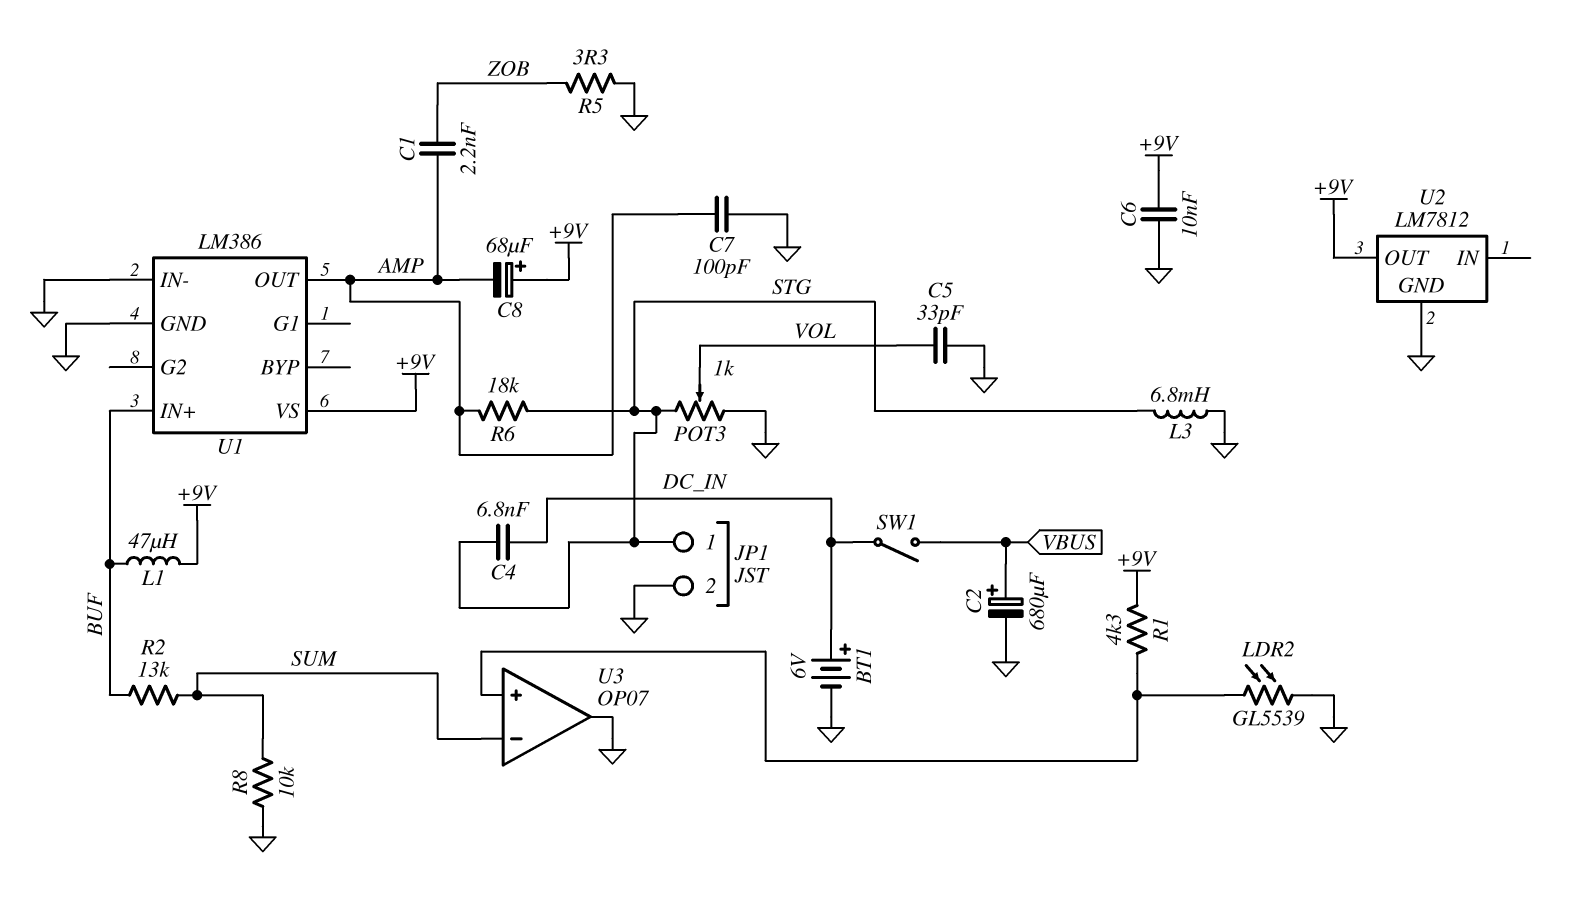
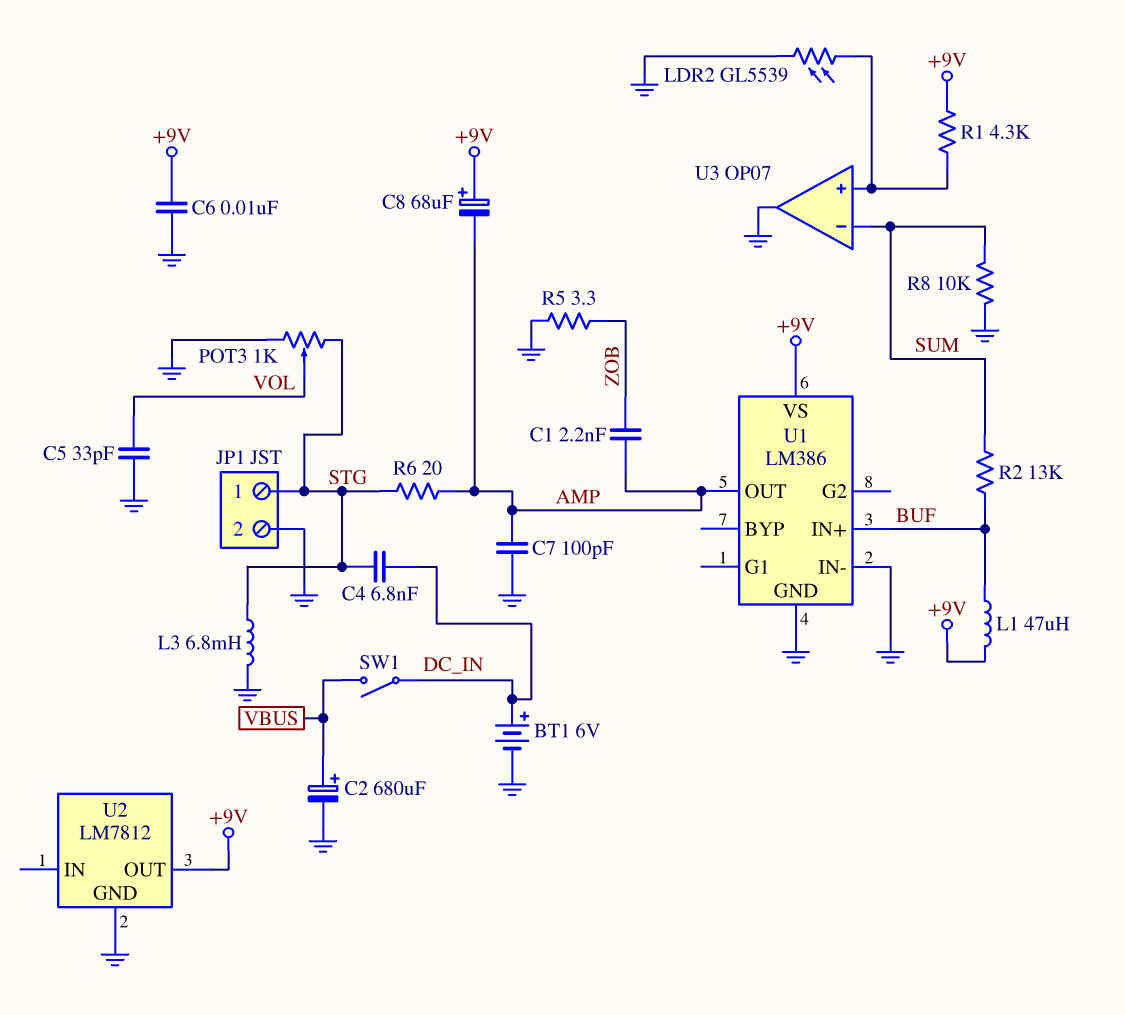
R6: 18k (AMP, STG) -> 20 (AMP, STG)

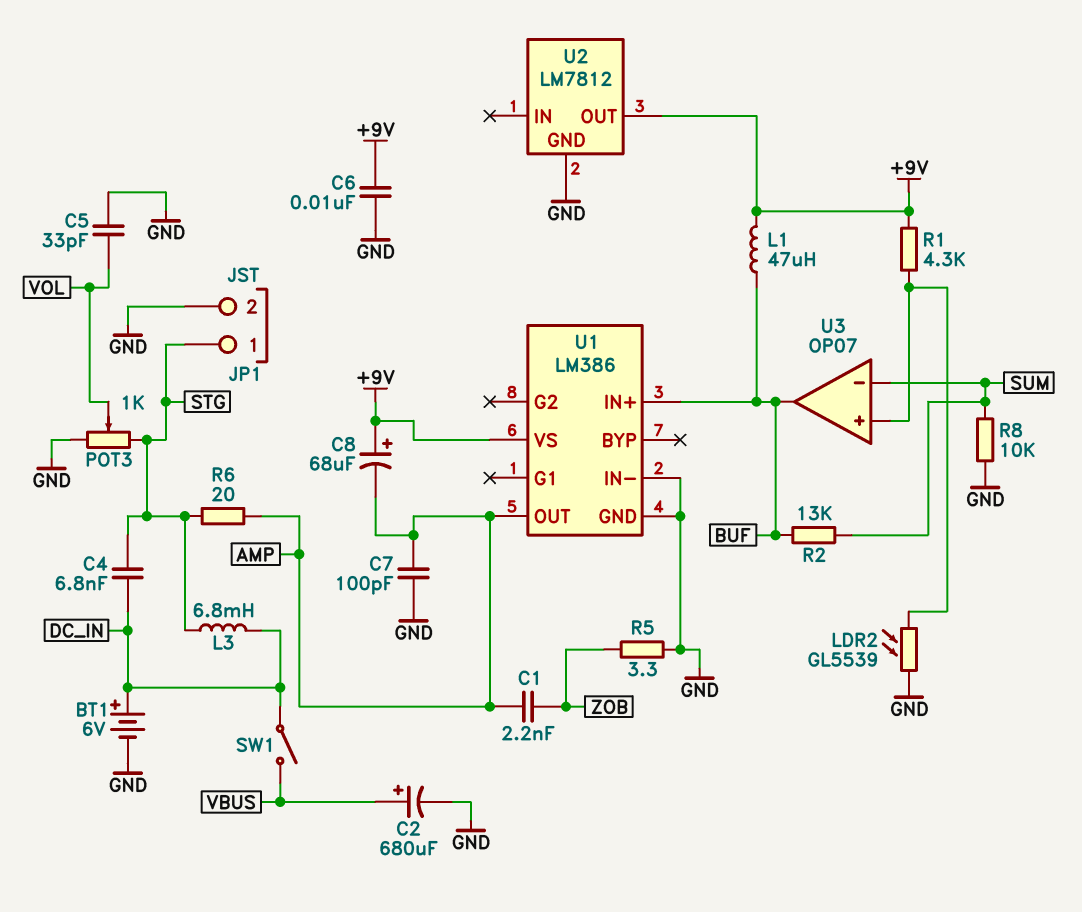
L3: 6.8mH (GND, STG) -> 6.8mH (DC_IN, STG)
U3 pin out: GND -> BUF

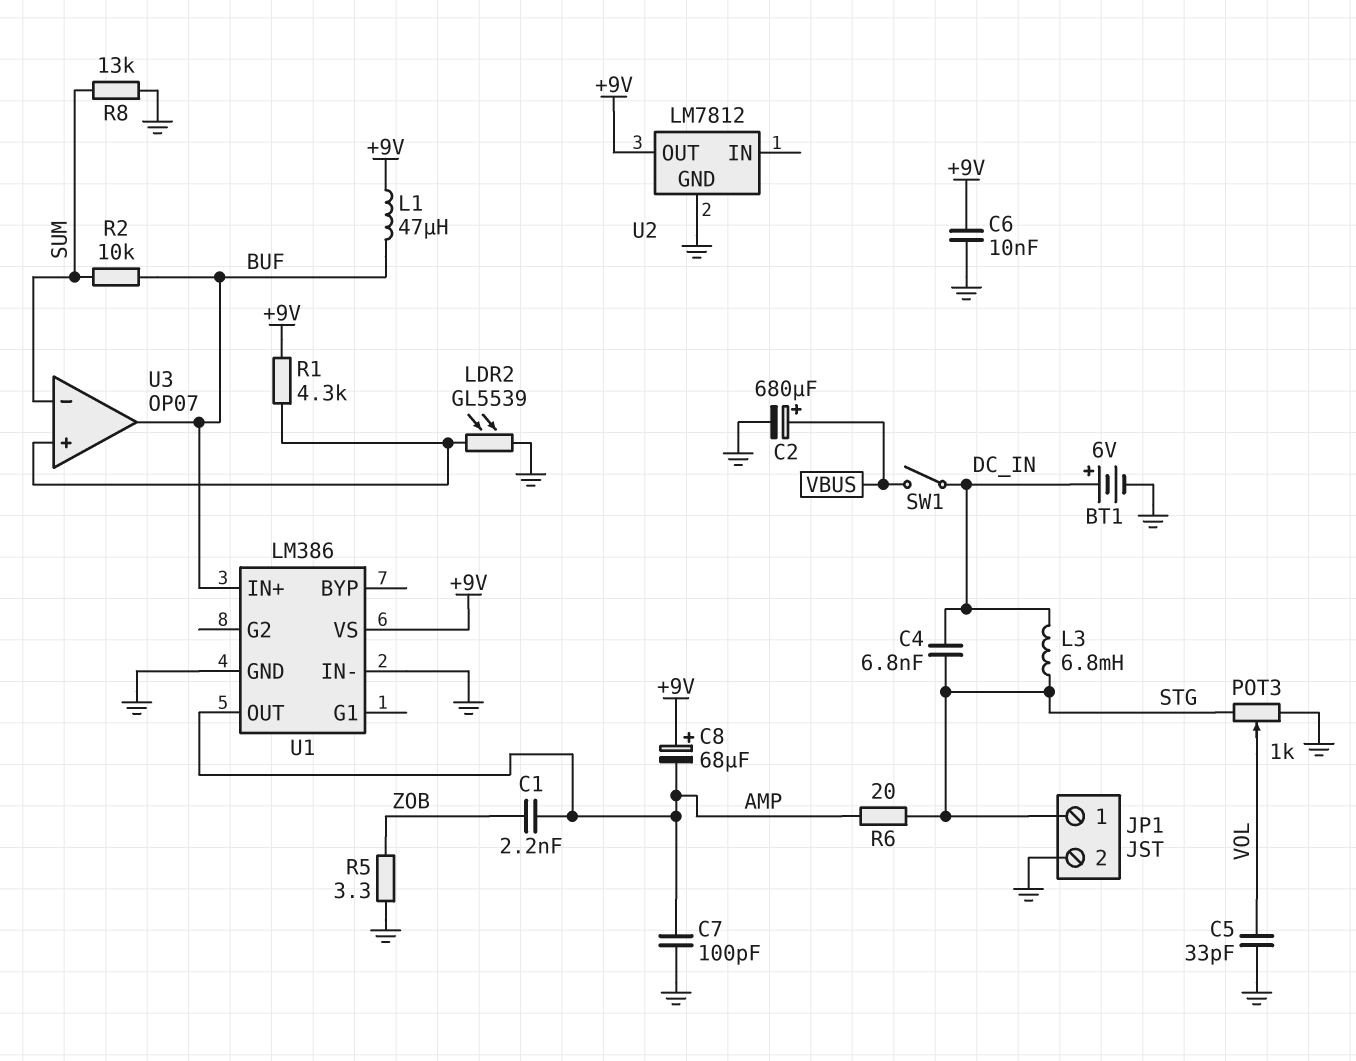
R2: 13k (BUF, SUM) -> 10k (BUF, SUM)
R8: 10k (GND, SUM) -> 13k (GND, SUM)

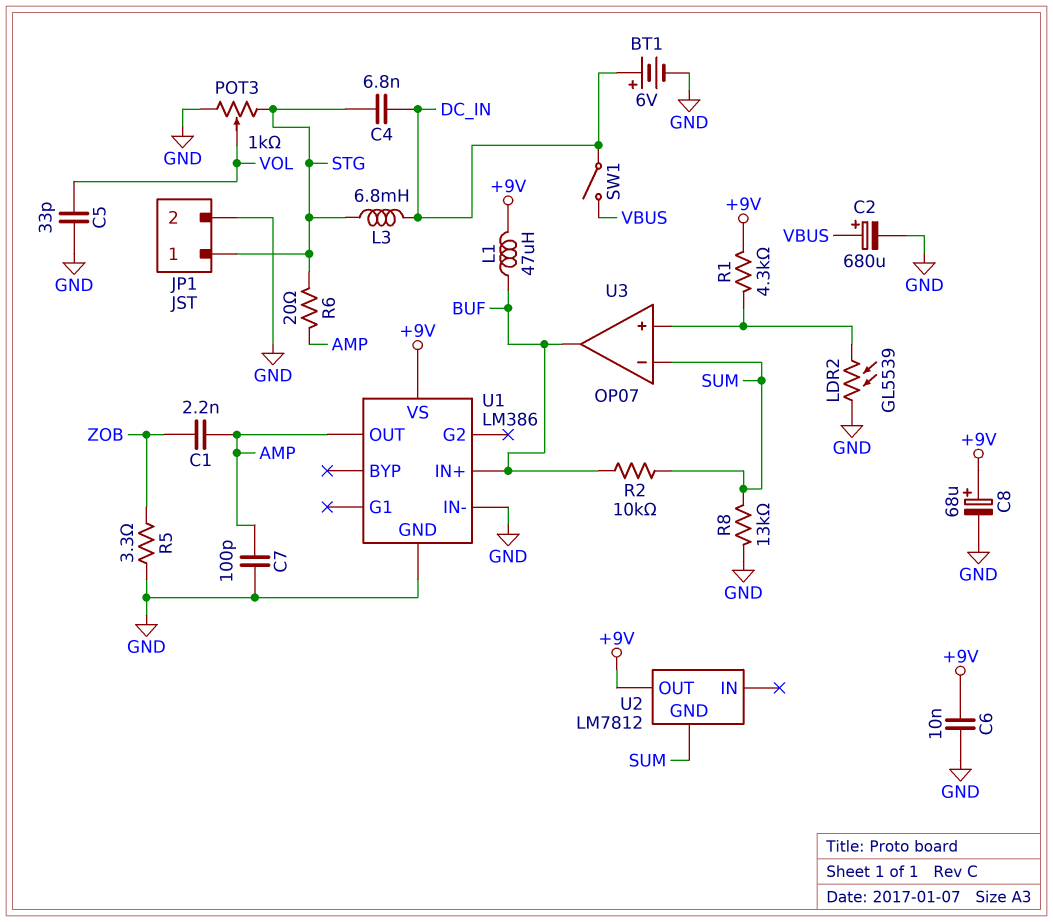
C8: 68uF (plus +9V, minus AMP) -> 68uF (plus +9V, minus GND)
U2 pin GND: GND -> SUM

